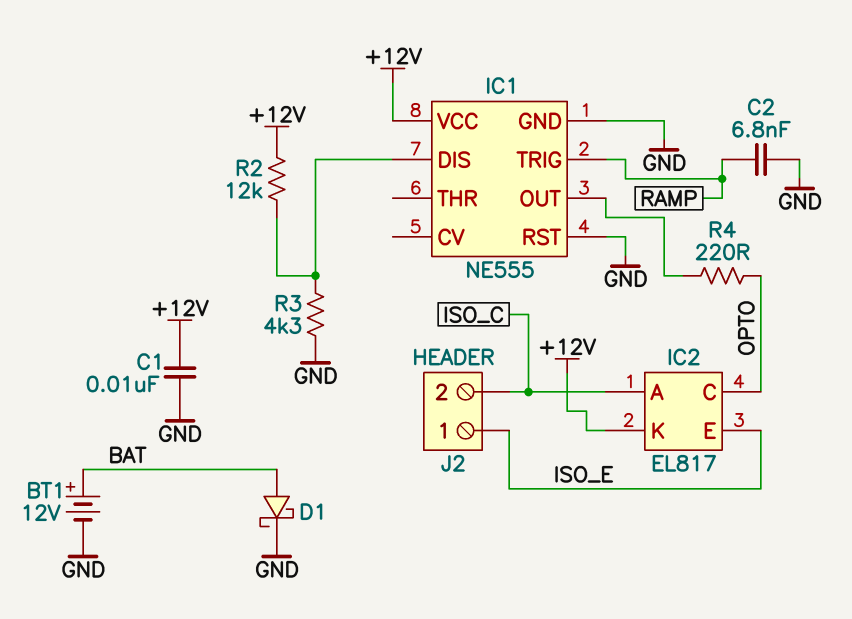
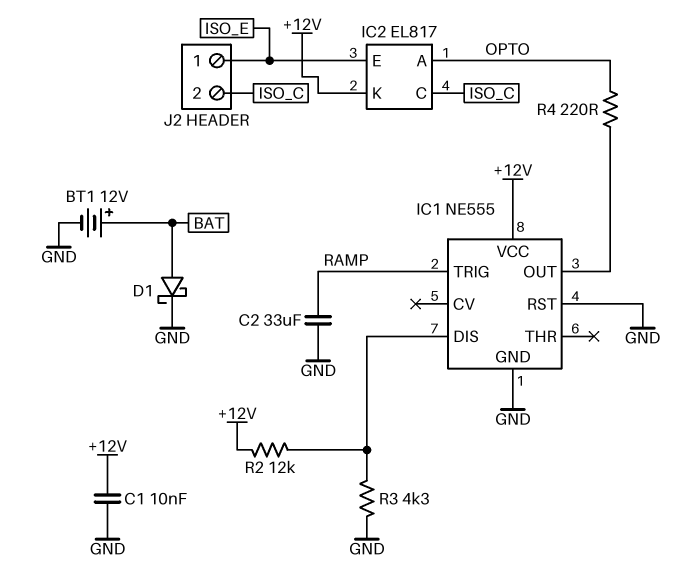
C2: 6.8nF (GND, RAMP) -> 33uF (GND, RAMP)
IC2 pin A: ISO_C -> OPTO
IC2 pin C: OPTO -> ISO_C

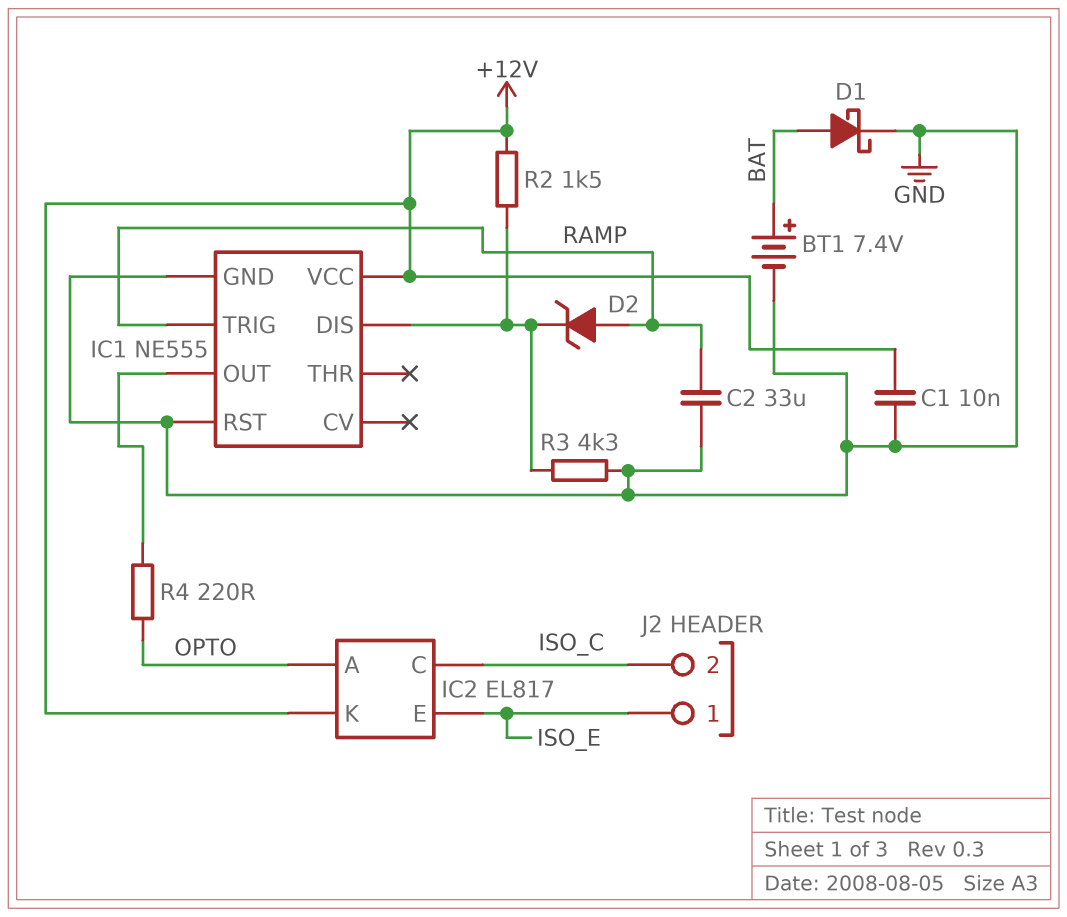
BT1: 12V (plus BAT, minus GND) -> 7.4V (plus BAT, minus GND)
D2: none -> zener (A RAMP, K IC1/DIS)
R2: 12k (+12V, IC1/DIS) -> 1.5k (+12V, IC1/DIS)

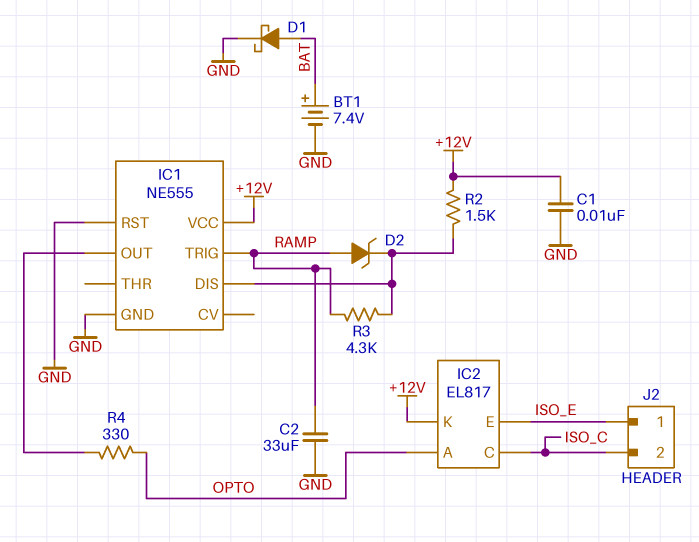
R3: 4.3k (GND, IC1/DIS) -> 4.3k (IC1/DIS, RAMP)
R4: 220 (IC1/OUT, OPTO) -> 330 (IC1/OUT, OPTO)

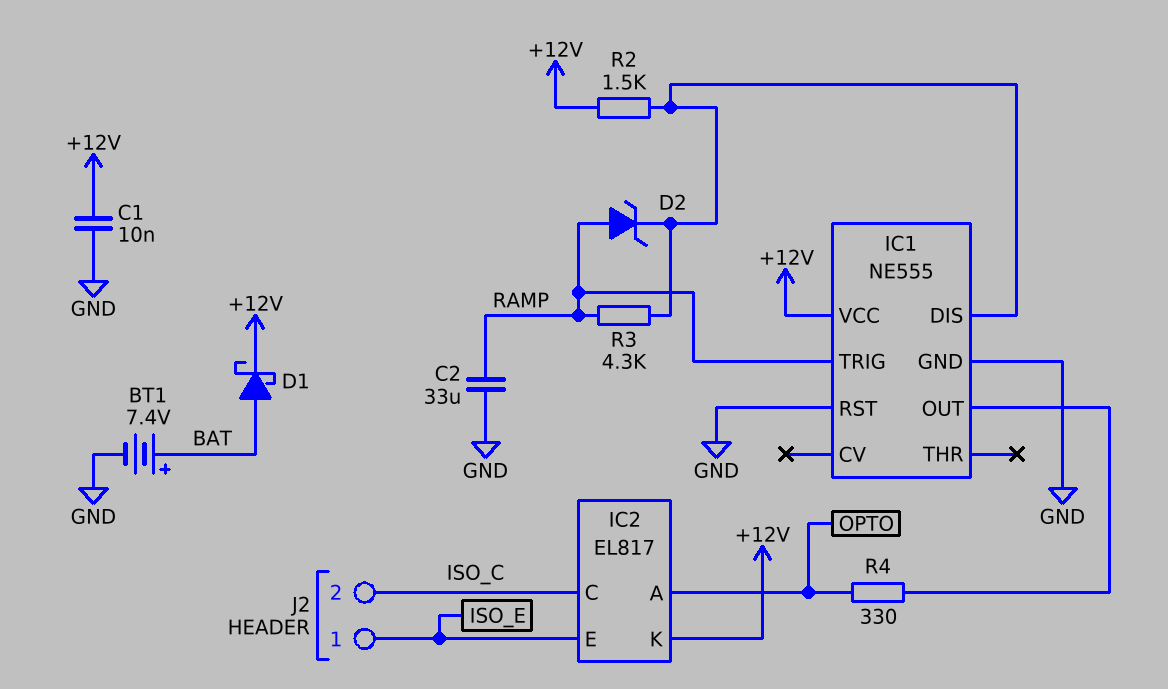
D1: schottky (A BAT, K GND) -> schottky (A BAT, K +12V)

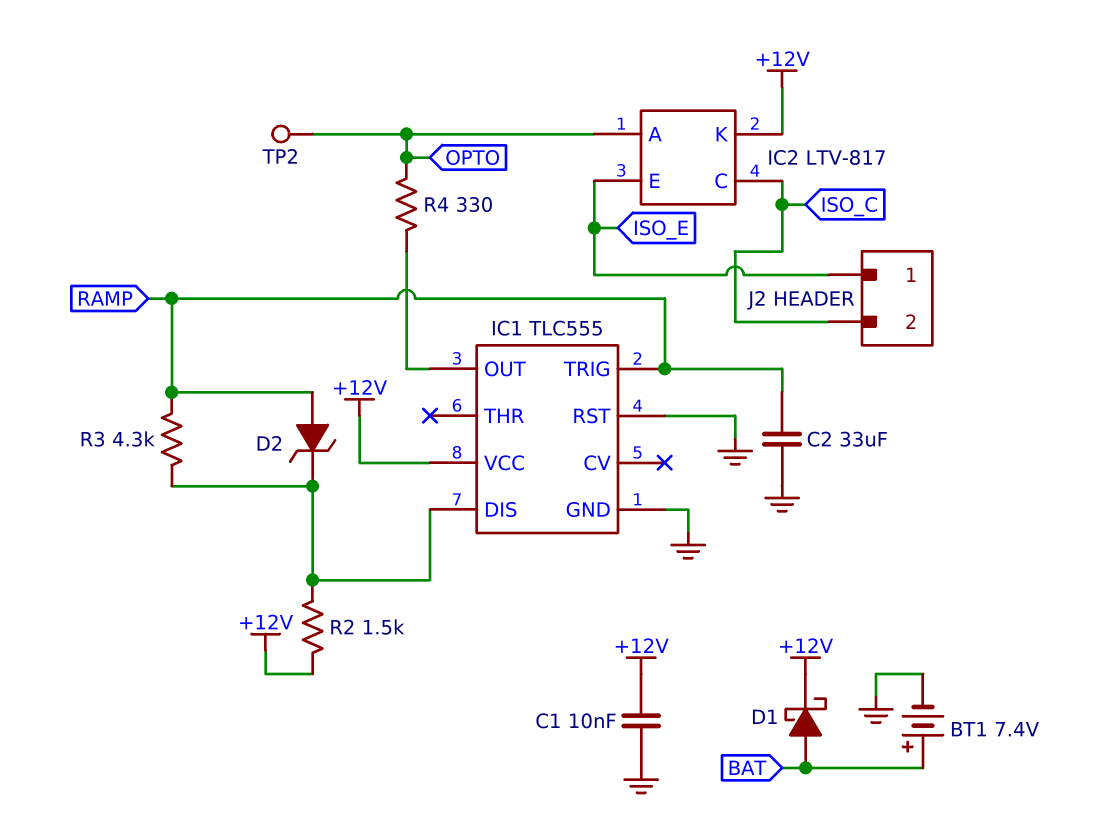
IC1: NE555 -> TLC555
IC2: EL817 -> LTV-817
TP2: none -> test point (OPTO)

